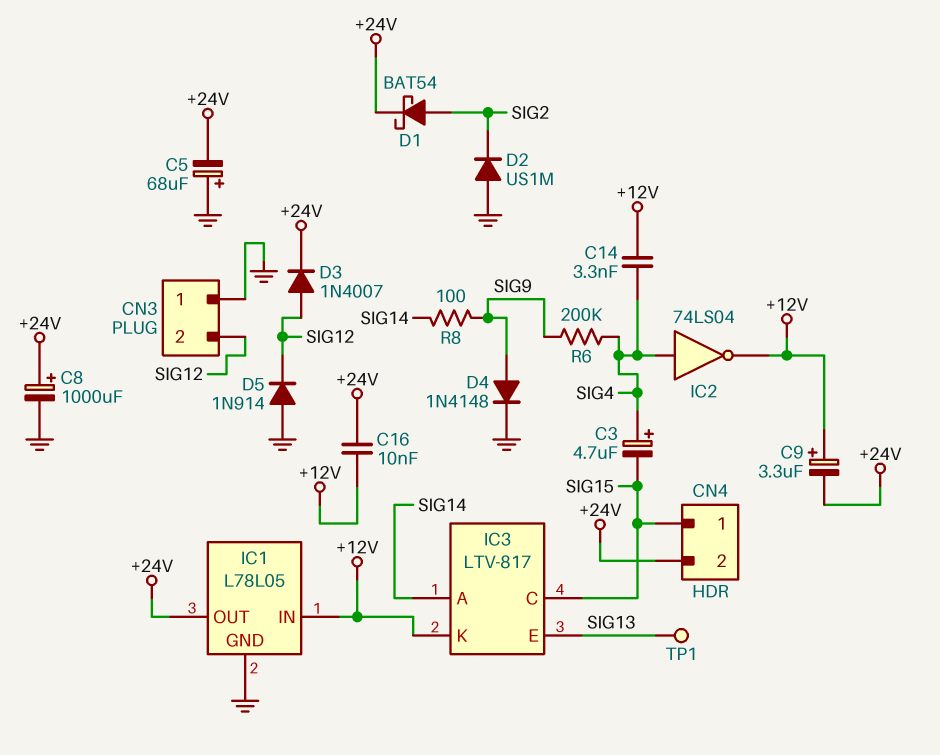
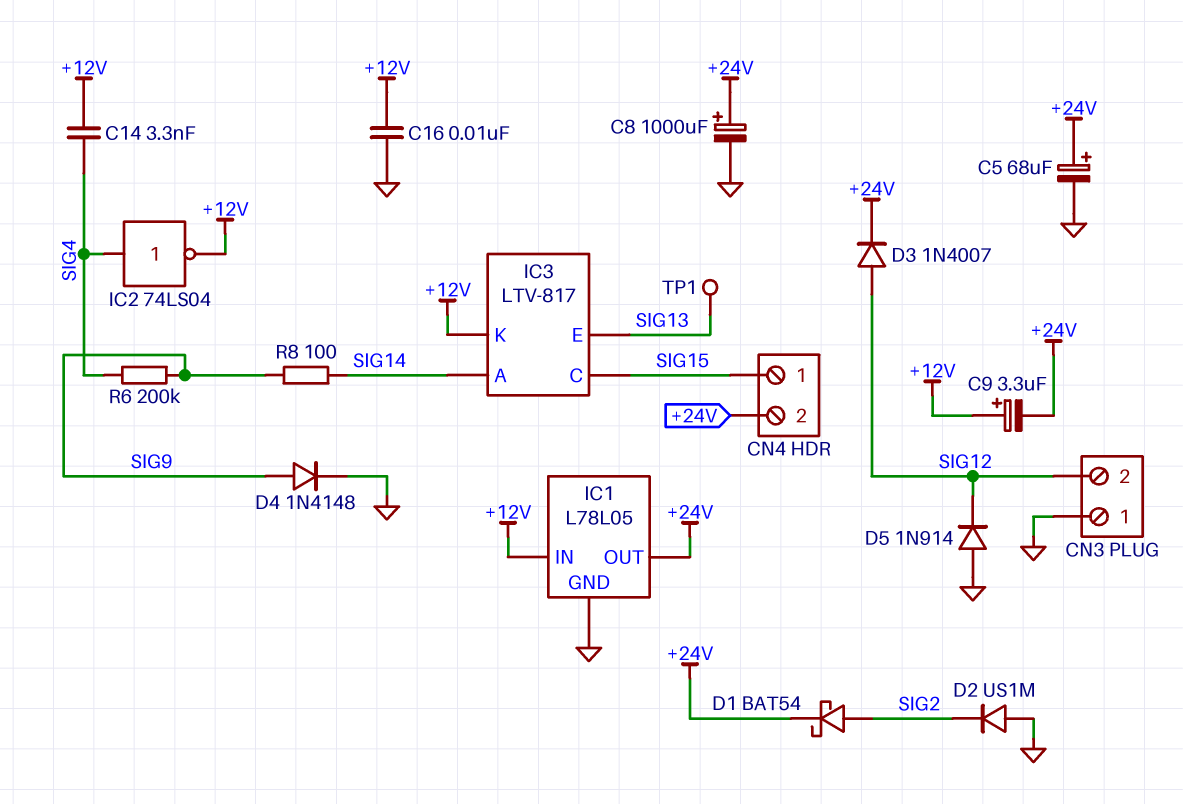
C3: 4.7uF (plus SIG4, minus SIG15) -> none
C5: 68uF (plus GND, minus +24V) -> 68uF (plus +24V, minus GND)
C16: 10nF (+12V, +24V) -> 10nF (+12V, GND)

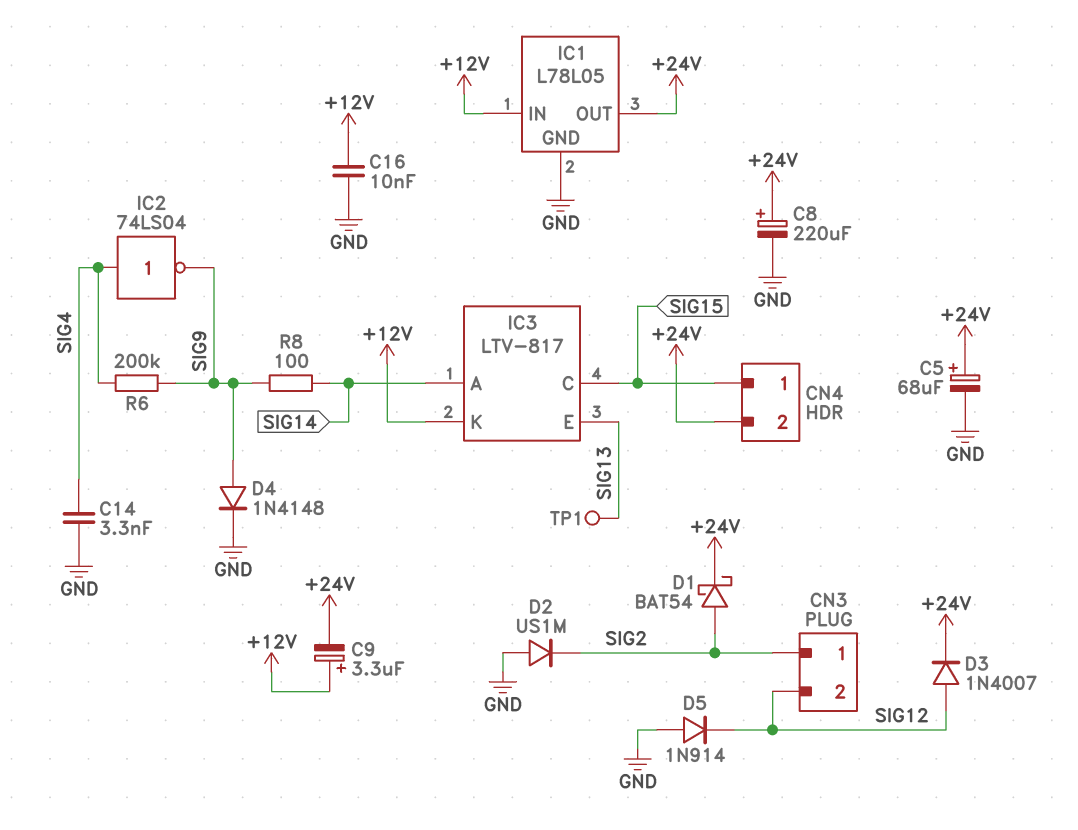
C8: 1000uF (plus +24V, minus GND) -> 220uF (plus +24V, minus GND)
C14: 3.3nF (+12V, SIG4) -> 3.3nF (GND, SIG4)
CN3 pin 1: GND -> SIG2
IC2: NOT 74LS04 (in SIG4, out +12V) -> NOT 74LS04 (in SIG4, out SIG9)

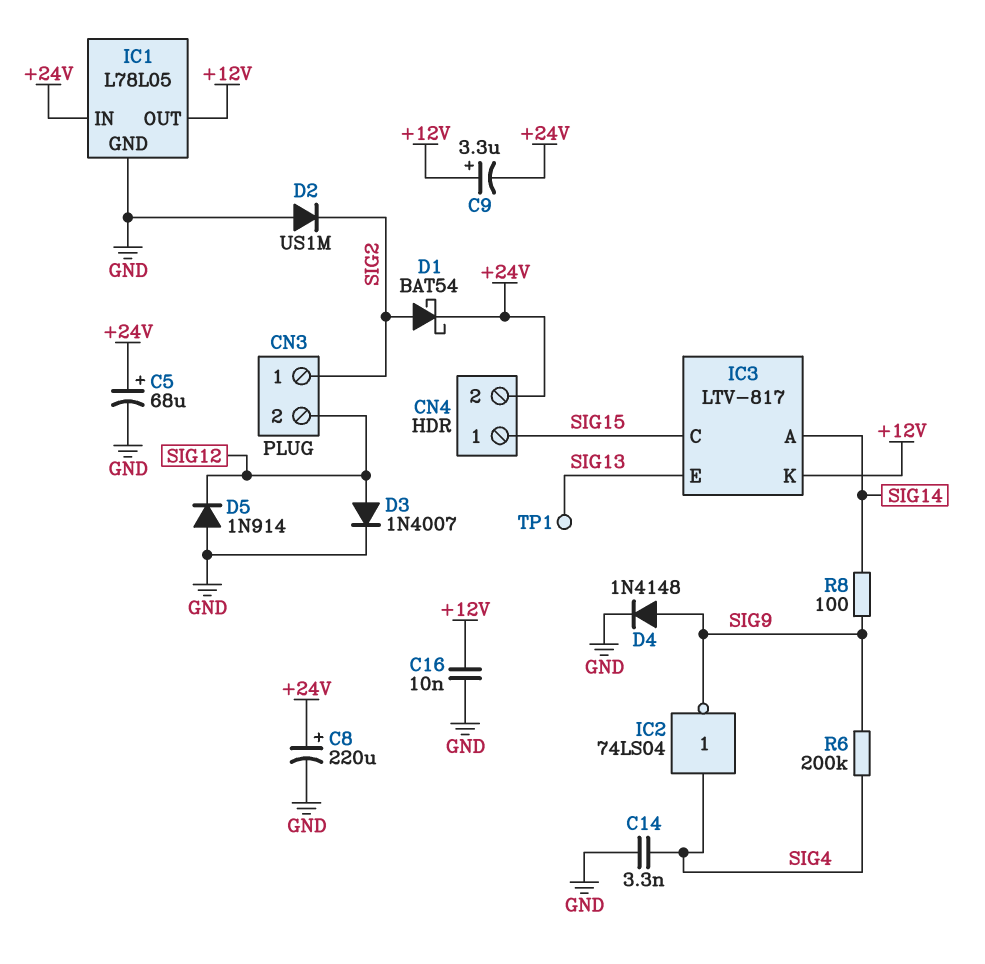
D3: diode 1N4007 (A SIG12, K +24V) -> diode 1N4007 (A SIG12, K GND)
IC1 pin IN: +12V -> +24V
IC1 pin OUT: +24V -> +12V

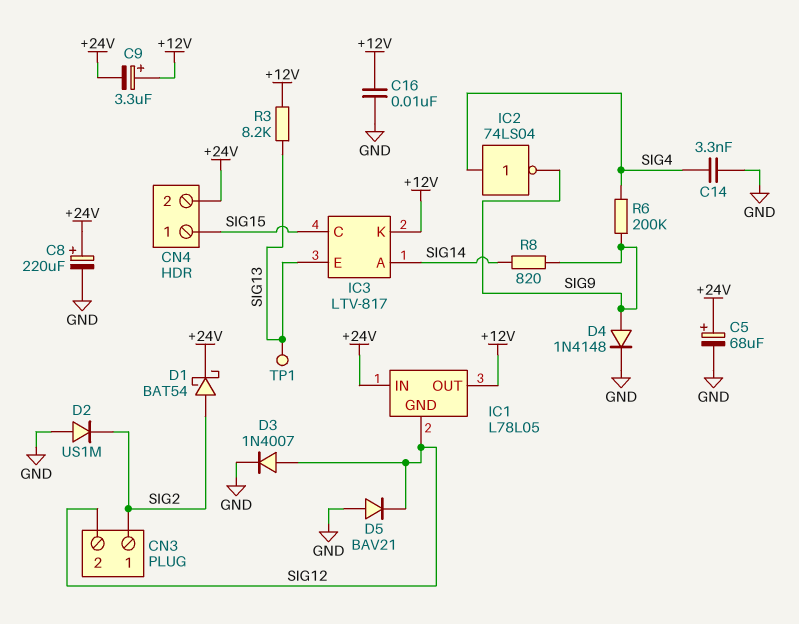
D5: diode 1N914 (A GND, K SIG12) -> diode BAV21 (A GND, K SIG12)
IC1 pin GND: GND -> SIG12
R3: none -> 8.2k (+12V, SIG13)
R8: 100 (SIG9, SIG14) -> 820 (SIG9, SIG14)

